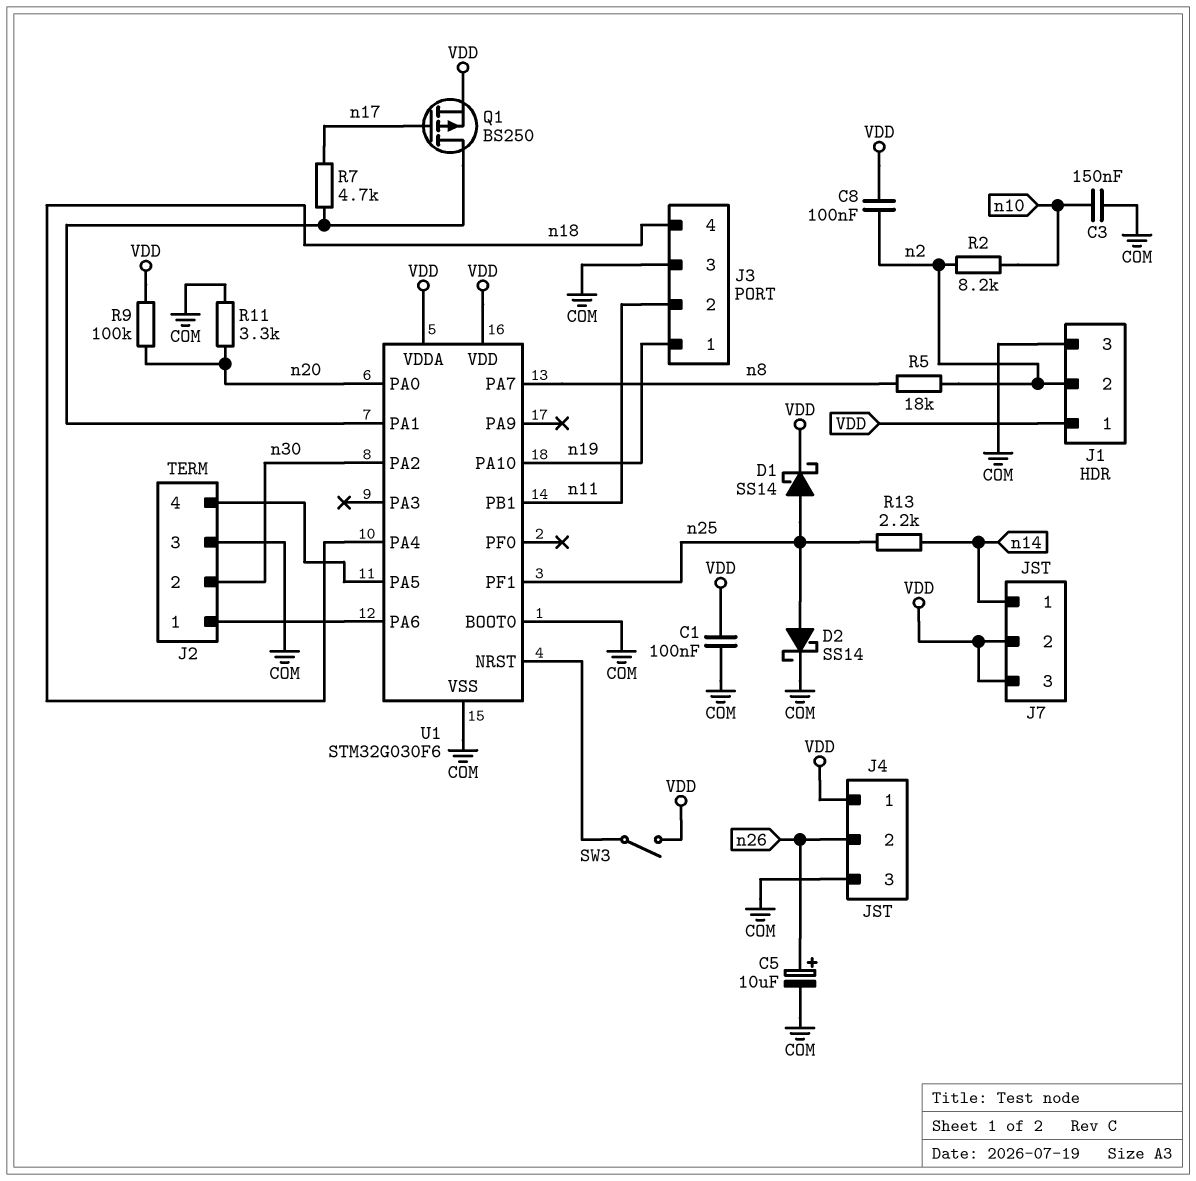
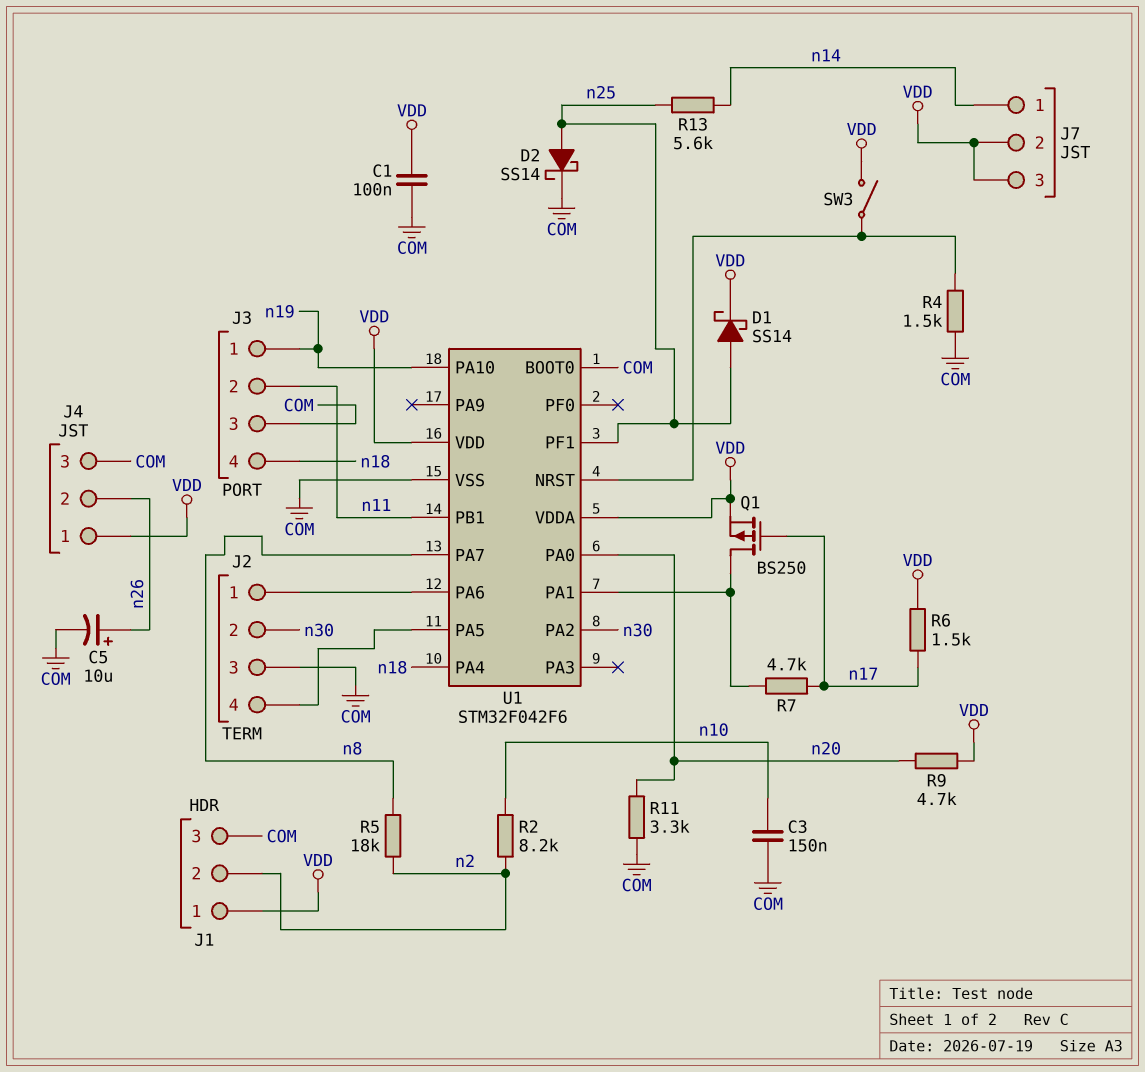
C8: 100nF (VDD, n2) -> none
R4: none -> 1.5k (COM, U1/NRST)
R6: none -> 1.5k (VDD, n17)
R9: 100k (VDD, n20) -> 4.7k (VDD, n20)
R13: 2.2k (n14, n25) -> 5.6k (n14, n25)
U1: STM32G030F6 -> STM32F042F6

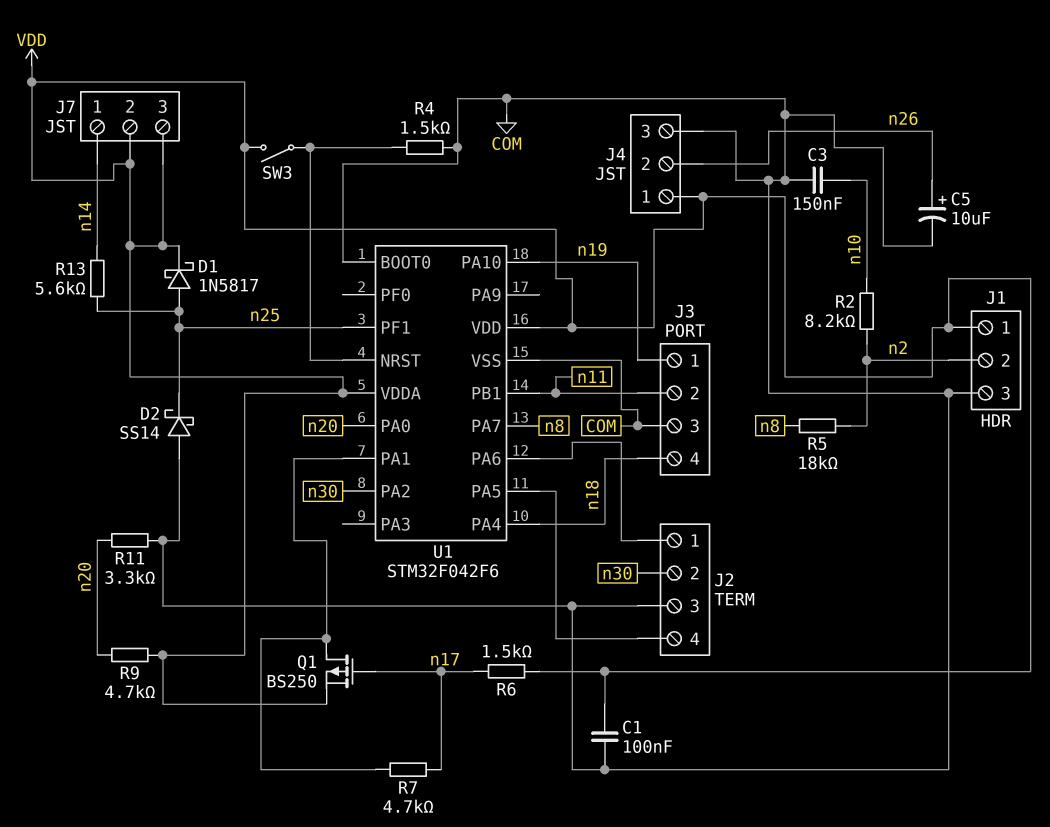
D1: schottky SS14 (A n25, K VDD) -> schottky 1N5817 (A n25, K VDD)
D2: schottky SS14 (A n25, K COM) -> schottky SS14 (A COM, K n25)

